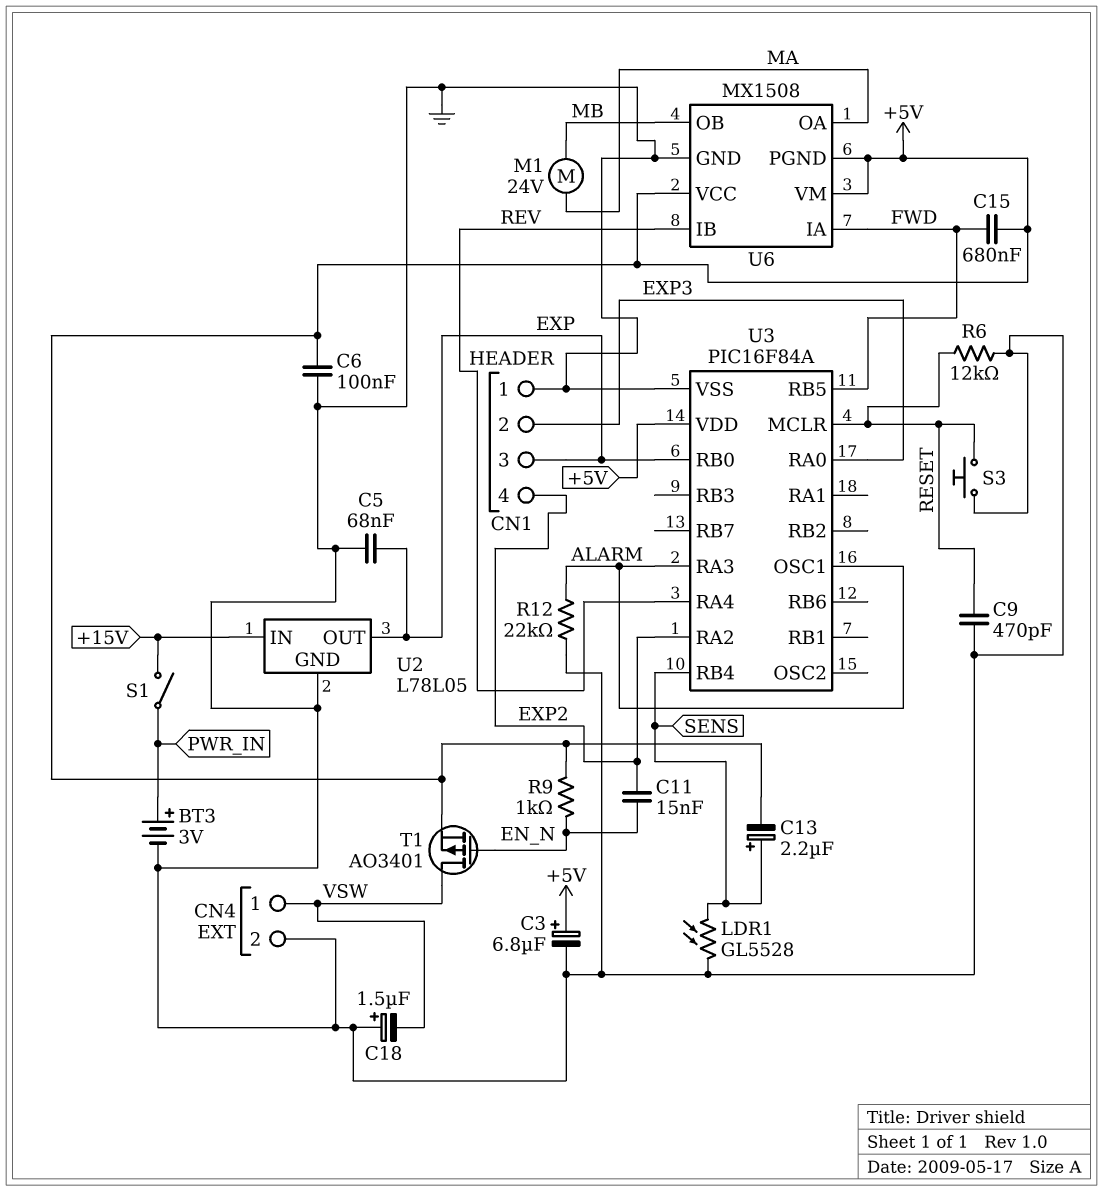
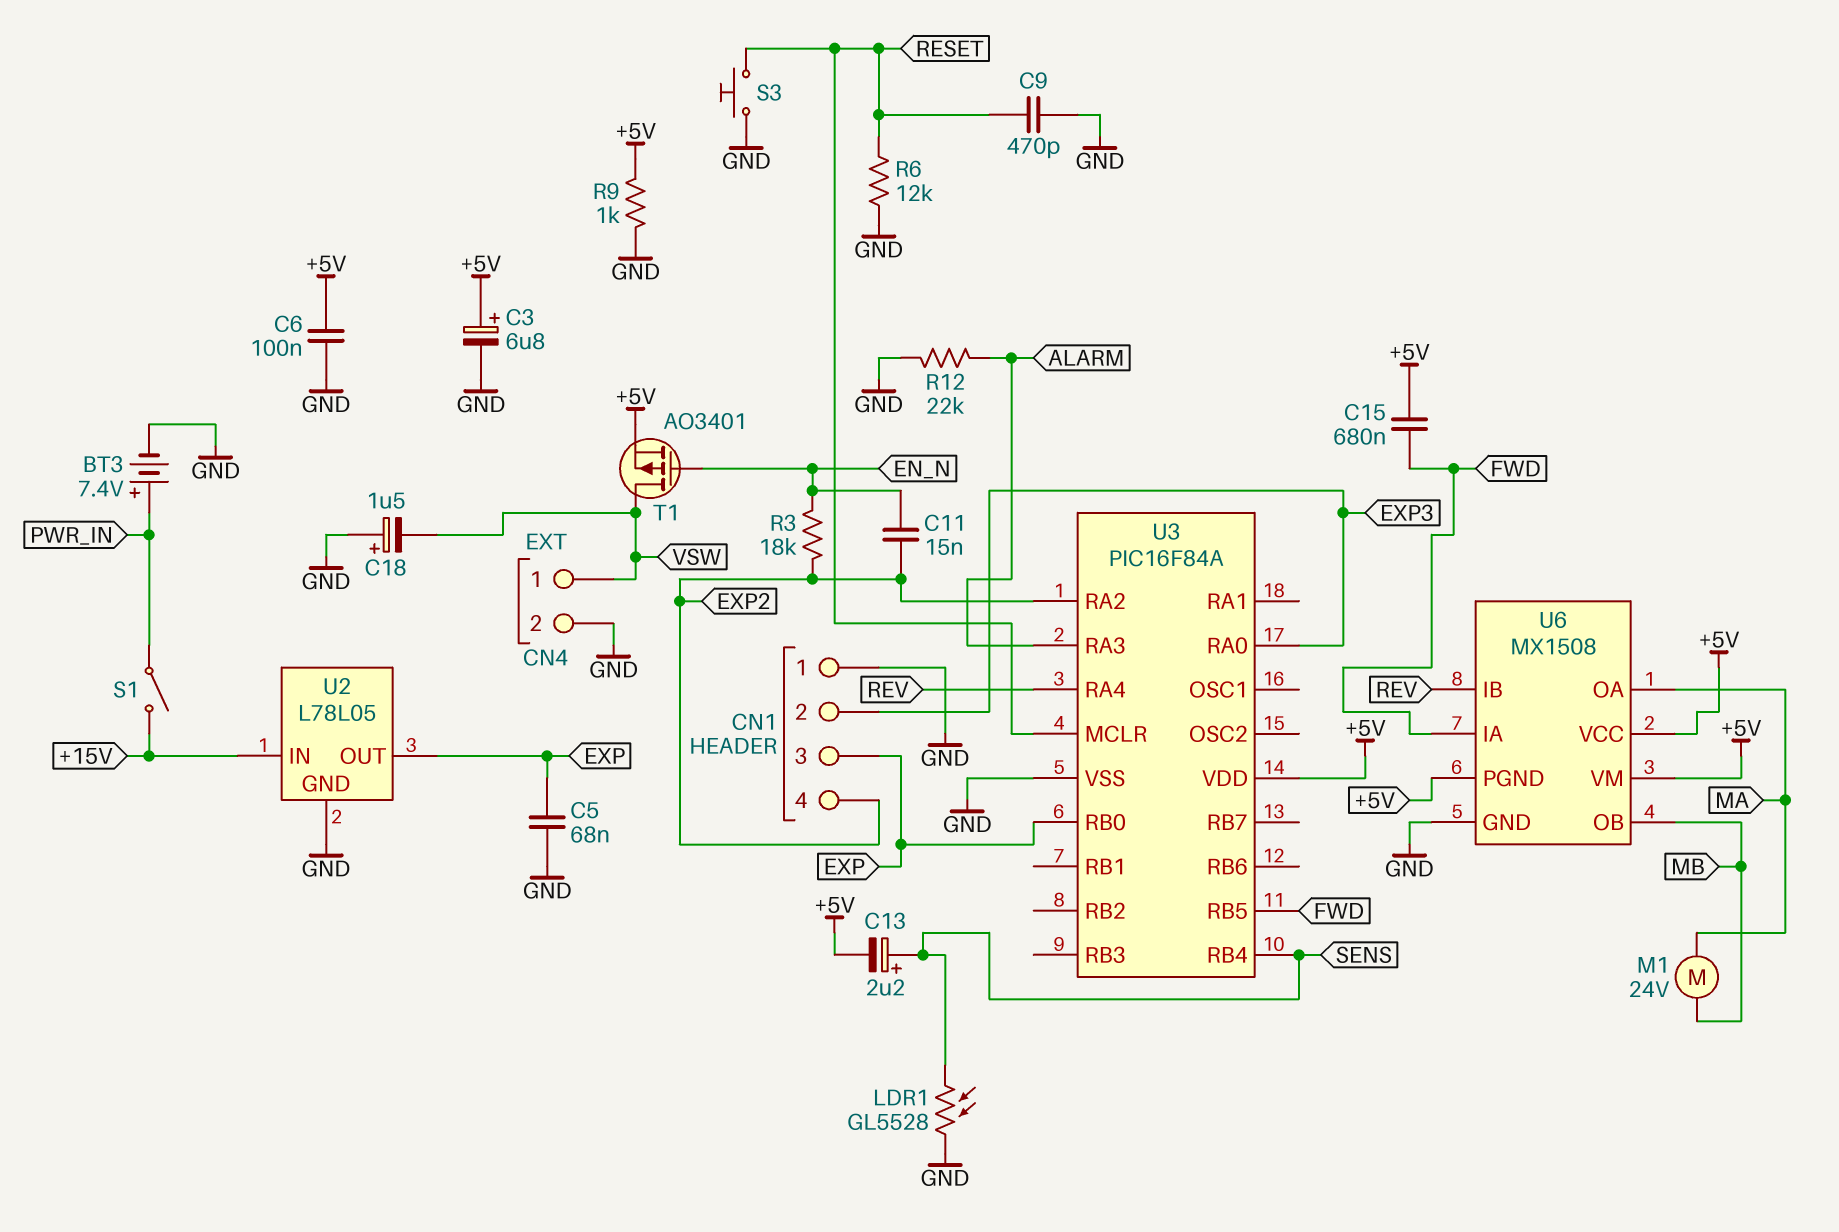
BT3: 3V (plus PWR_IN, minus GND) -> 7.4V (plus PWR_IN, minus GND)
R3: none -> 18k (EN_N, EXP2)
R9: 1k (+5V, EN_N) -> 1k (+5V, GND)
U3 pin OSC1: ALARM -> none

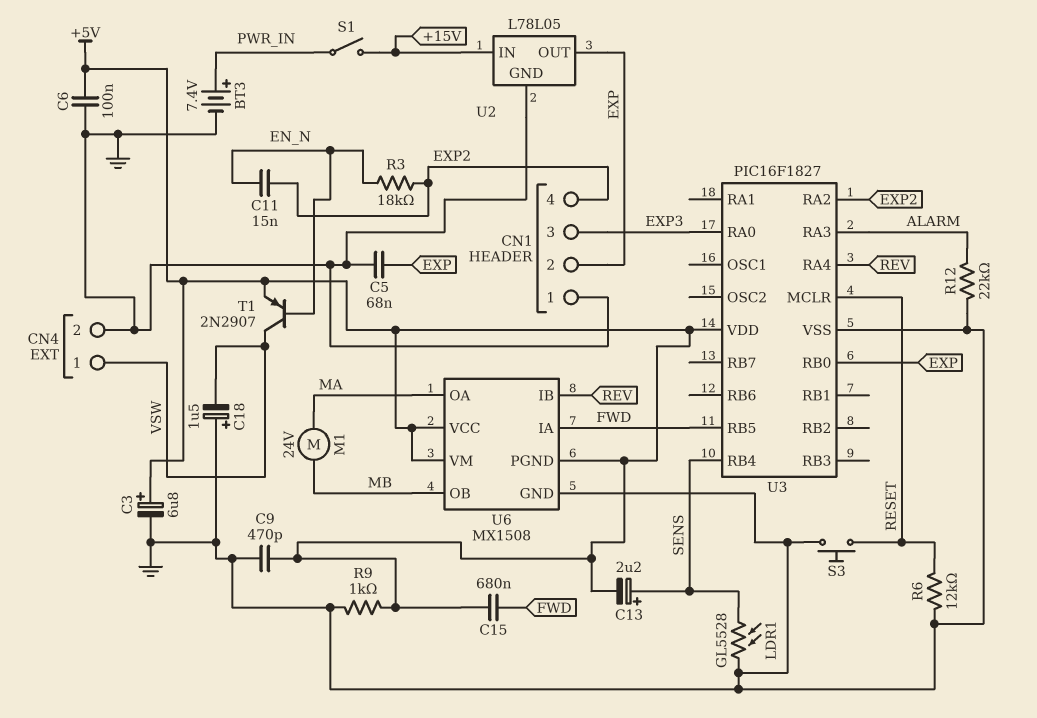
C9: 470pF (GND, RESET) -> 470pF (+5V, GND)
CN1 pin 2: EXP3 -> EXP
CN1 pin 3: EXP -> EXP3
T1: PMOS AO3401 (G EN_N, D VSW, S +5V) -> PNP 2N2907 (B EN_N, C VSW, E +5V)
U3: PIC16F84A -> PIC16F1827

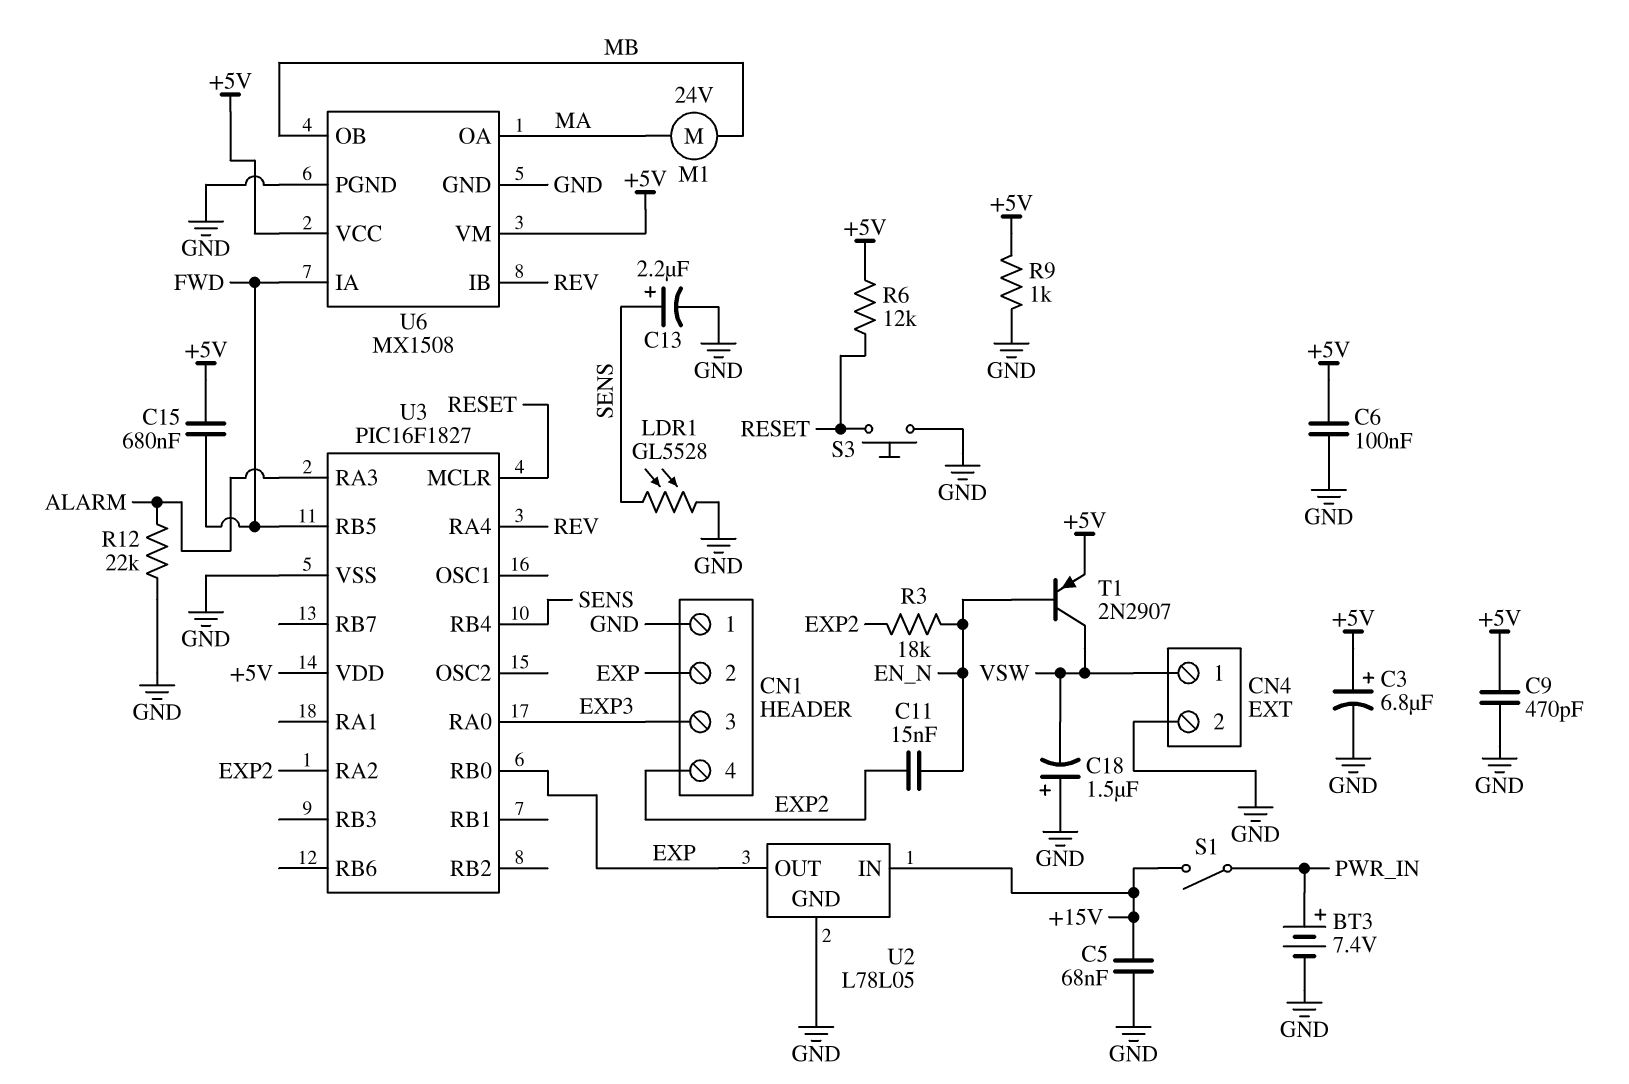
C5: 68nF (EXP, GND) -> 68nF (+15V, GND)
C13: 2.2uF (plus SENS, minus +5V) -> 2.2uF (plus SENS, minus GND)
R6: 12k (GND, RESET) -> 12k (+5V, RESET)
U6 pin PGND: +5V -> GND

